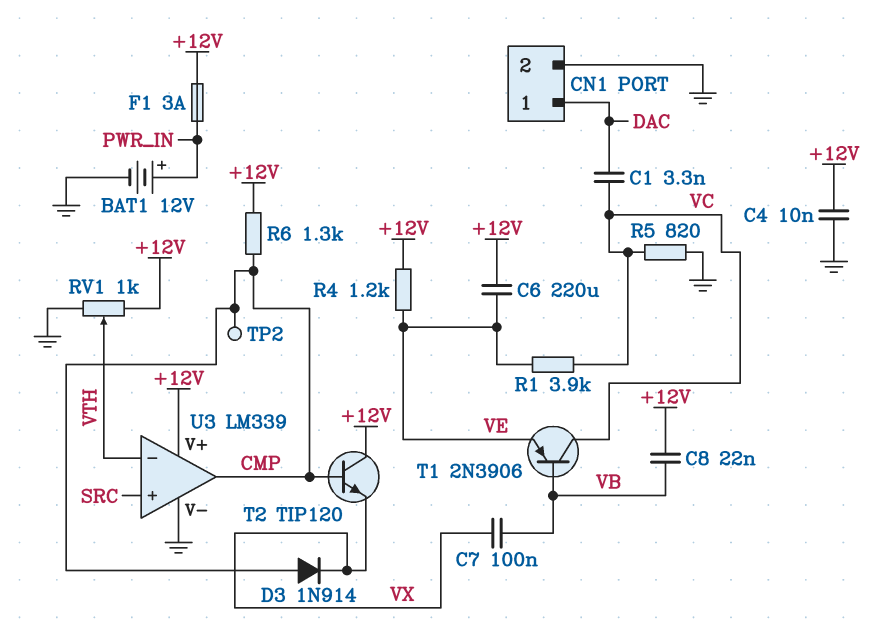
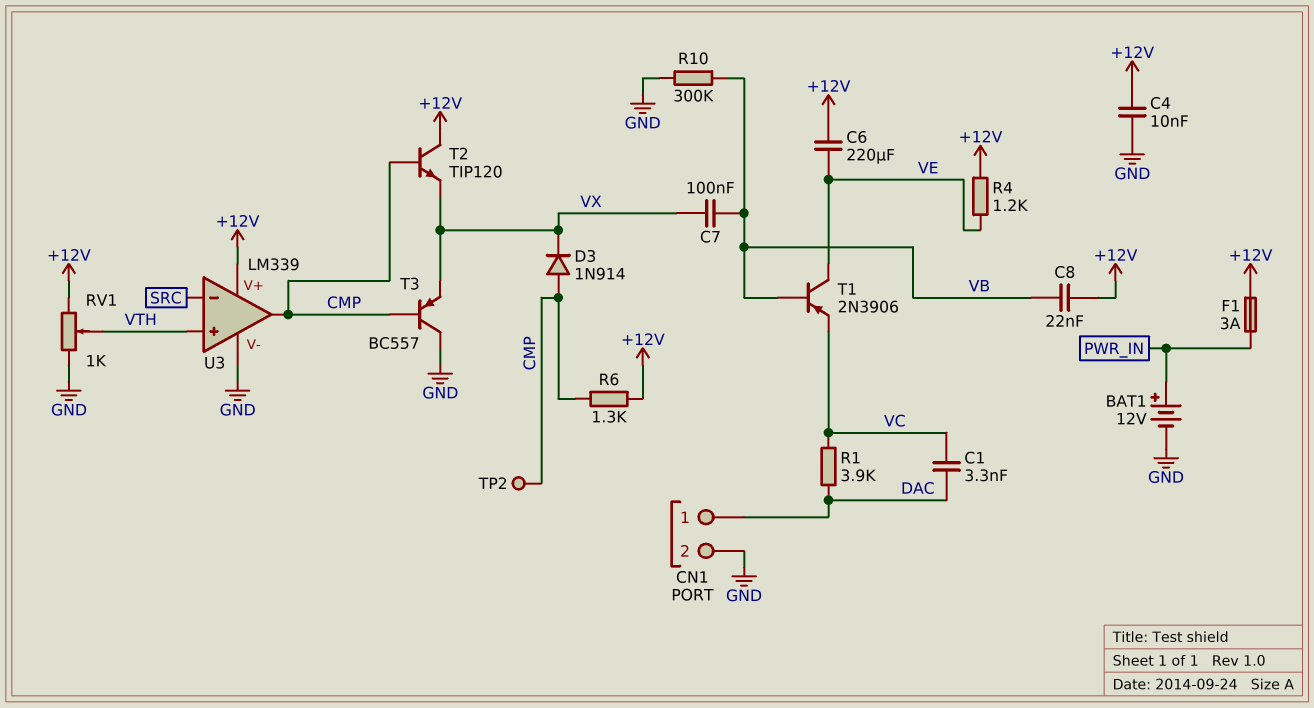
R1: 3.9k (VC, VE) -> 3.9k (DAC, VC)
R5: 820 (GND, VC) -> none
R10: none -> 300k (GND, VB)
T1: PNP 2N3906 (B VB, C VC, E VE) -> PNP 2N3906 (B VB, C VE, E VC)
T3: none -> PNP BC557 (B CMP, C GND, E VX)
U3 pin in+: SRC -> VTH
U3 pin in-: VTH -> SRC

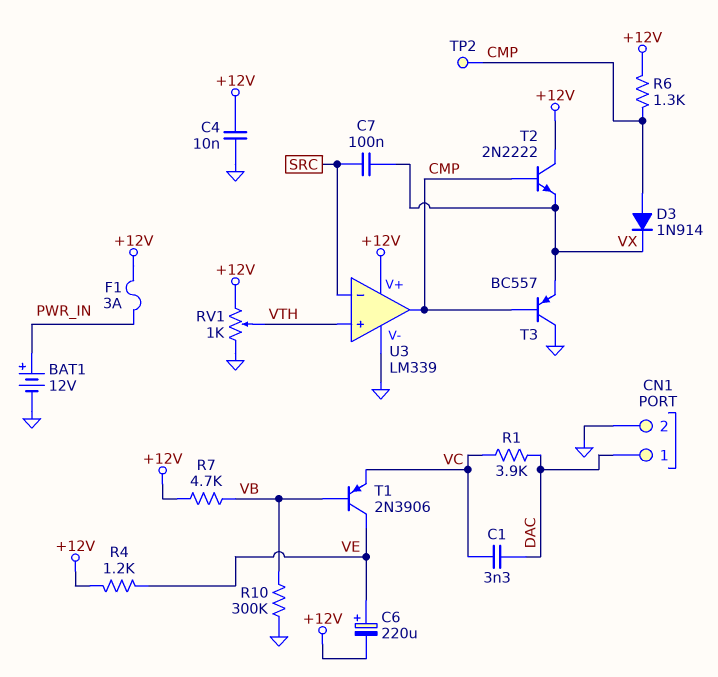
C6: 220uF (+12V, VE) -> 220uF (plus VE, minus +12V)
C7: 100nF (VB, VX) -> 100nF (SRC, VX)
C8: 22nF (+12V, VB) -> none
R7: none -> 4.7k (+12V, VB)
T2: NPN TIP120 (B CMP, C +12V, E VX) -> NPN 2N2222 (B CMP, C +12V, E VX)

